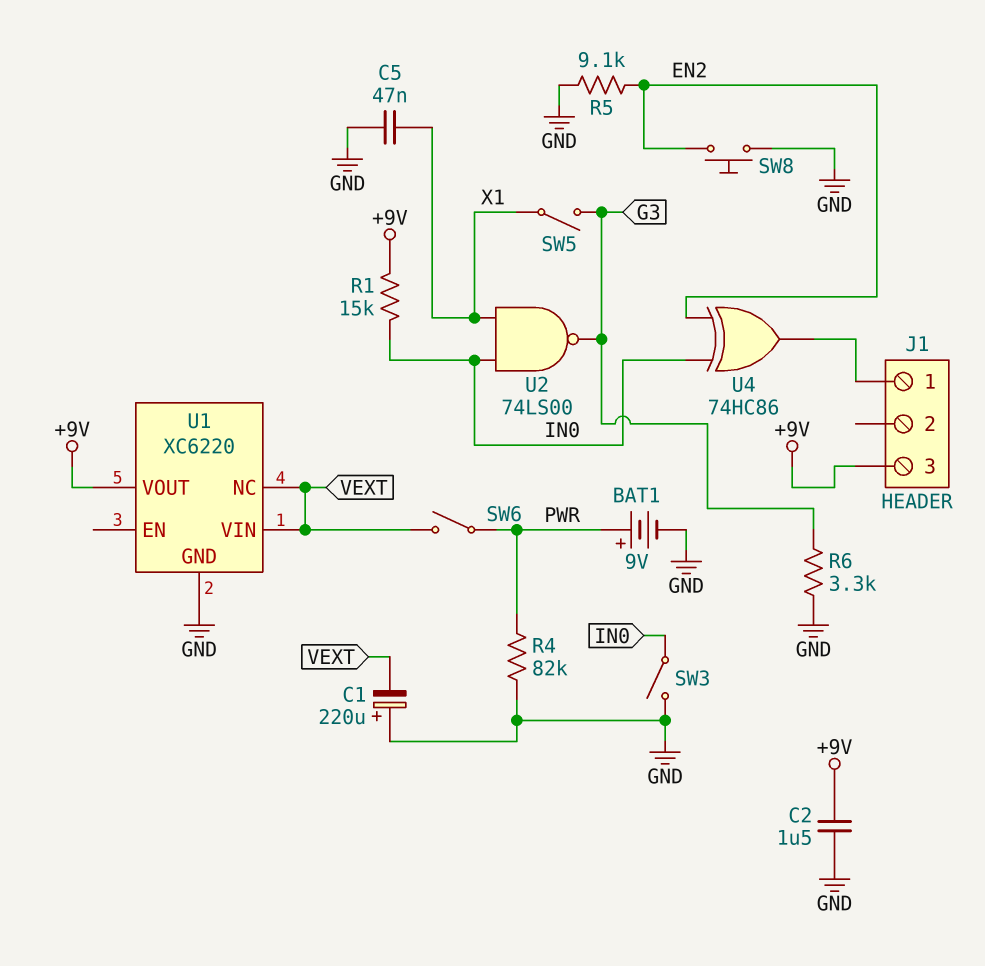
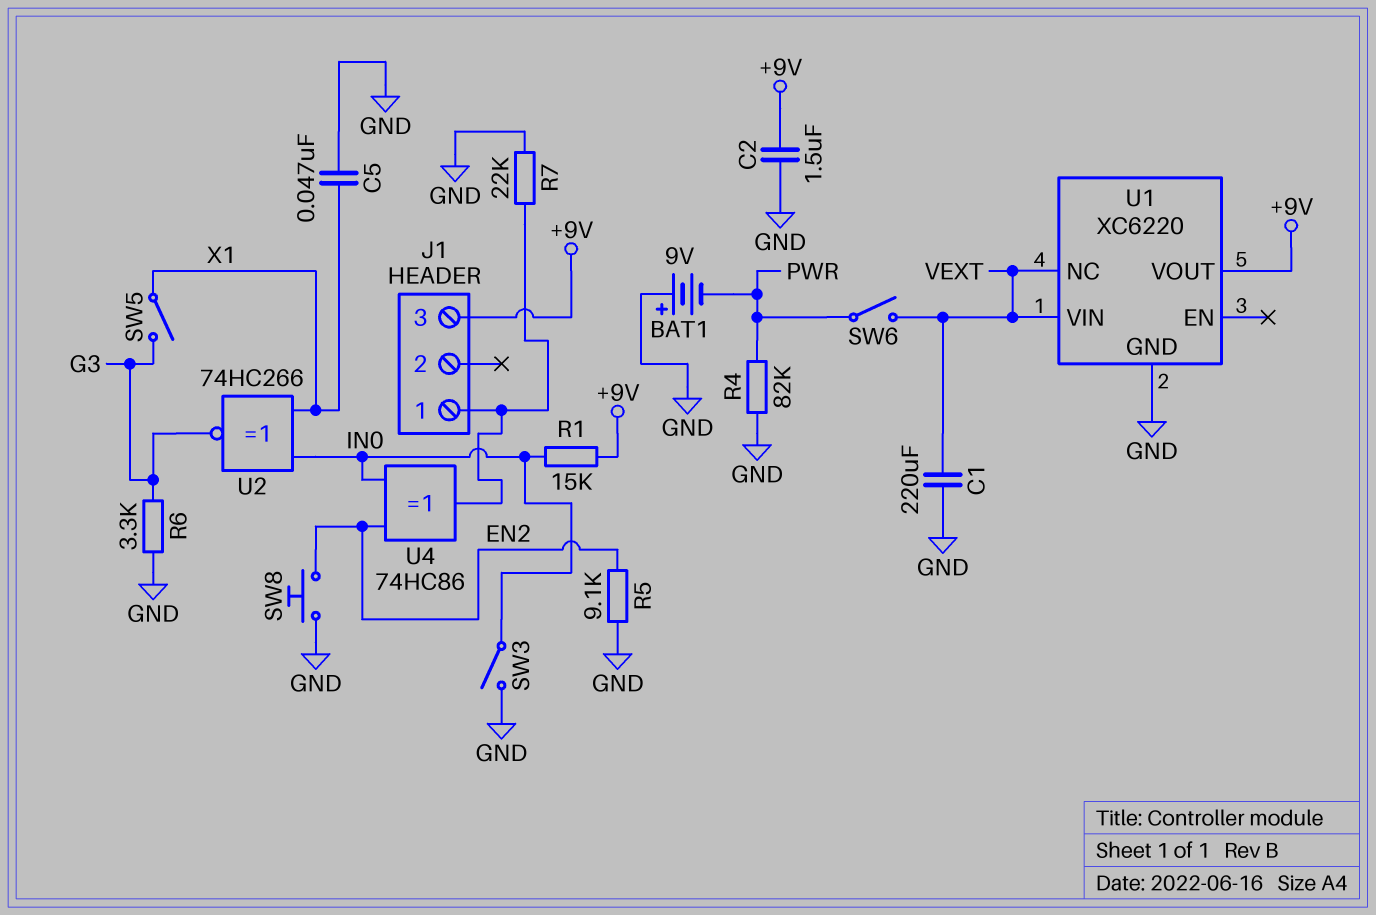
BAT1: 9V (plus PWR, minus GND) -> 9V (plus GND, minus PWR)
C1: 220uF (plus GND, minus VEXT) -> 220uF (GND, VEXT)
R7: none -> 22k (GND, J1/1)
U2: NAND 74LS00 (in IN0, in X1, out G3) -> XNOR 74HC266 (in IN0, in X1, out G3)

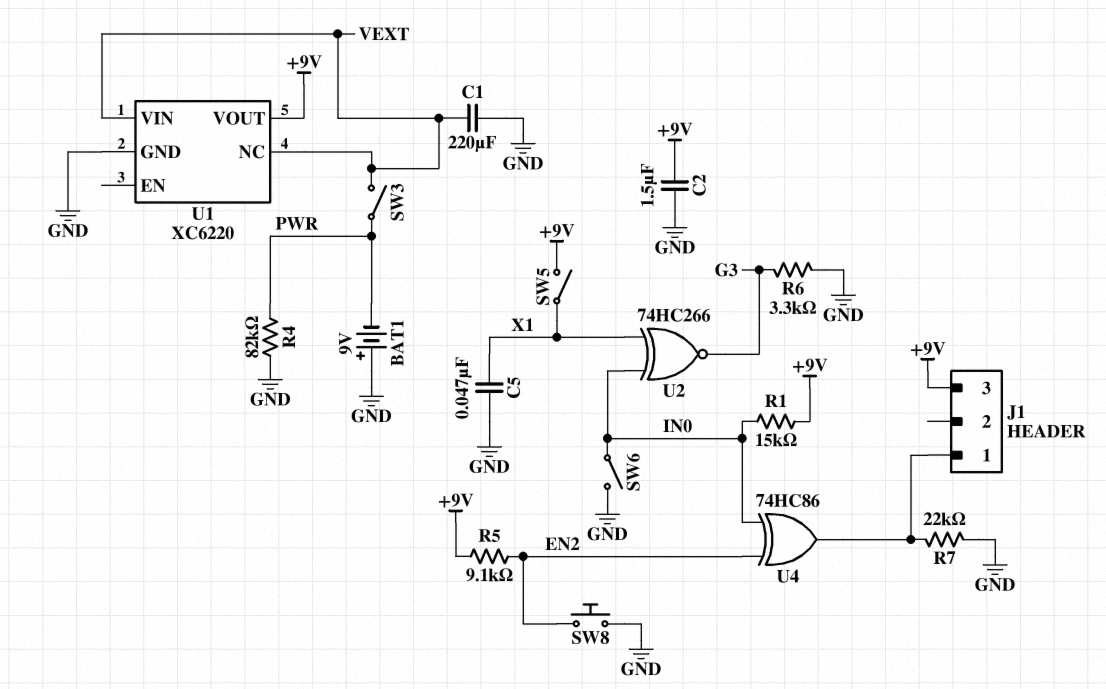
R5: 9.1k (EN2, GND) -> 9.1k (+9V, EN2)
SW3: switch (GND, IN0) -> switch (PWR, VEXT)
SW5: switch (G3, X1) -> switch (+9V, X1)
SW6: switch (PWR, VEXT) -> switch (GND, IN0)

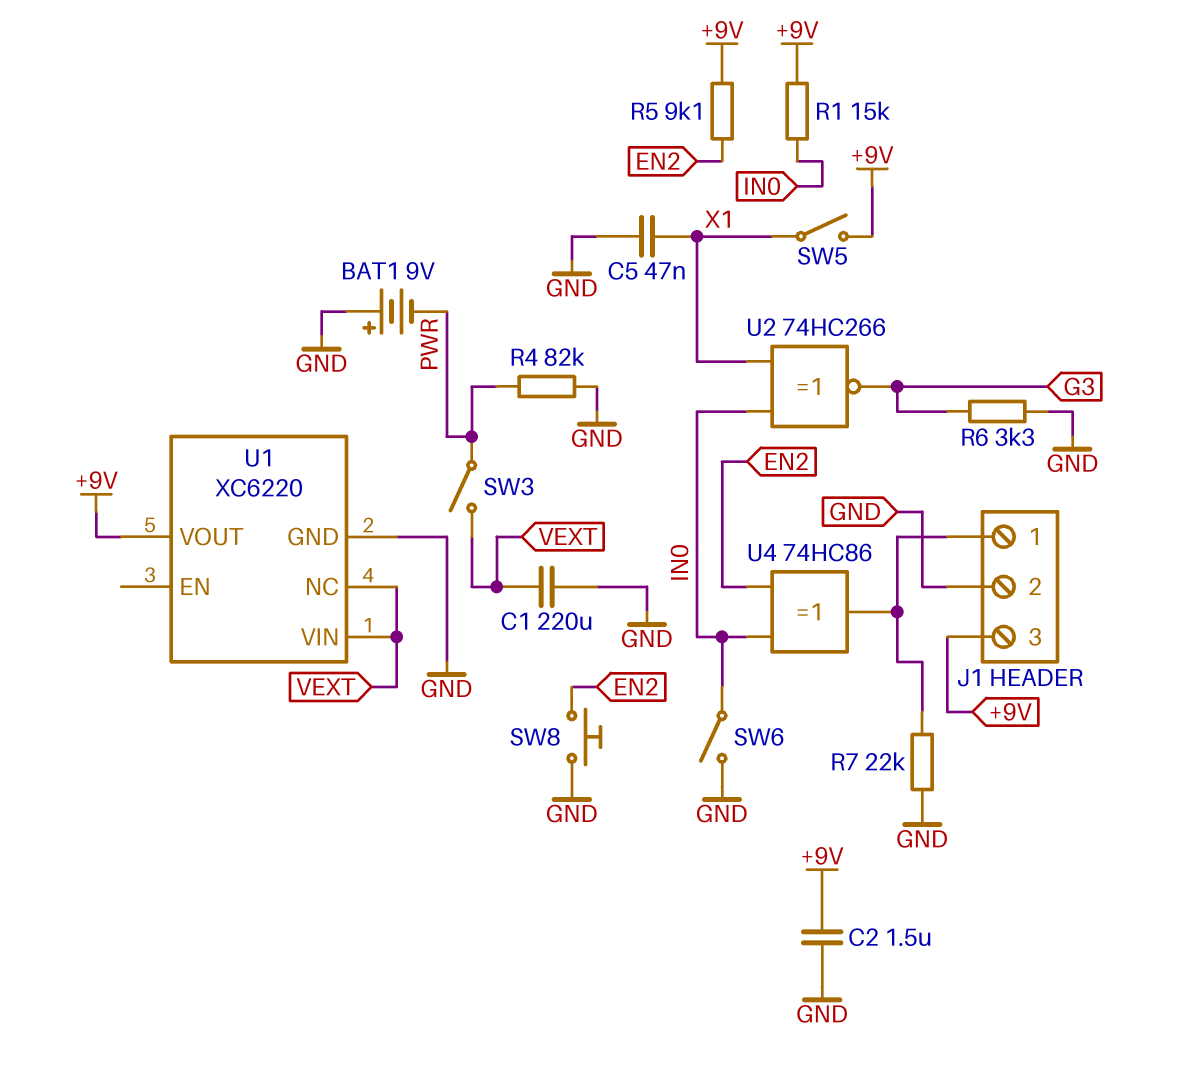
J1 pin 2: none -> GND

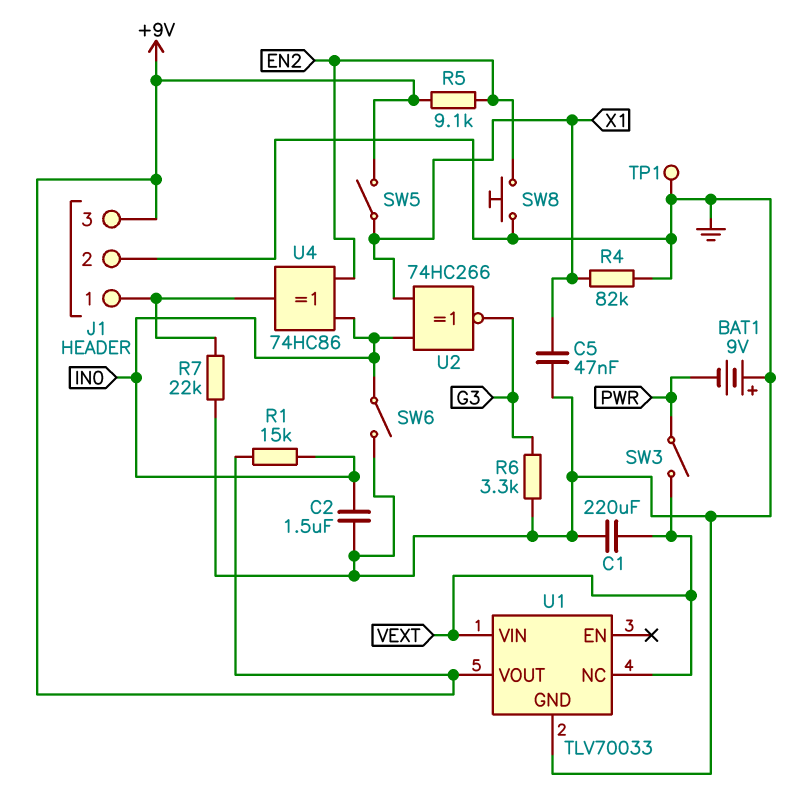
C2: 1.5uF (+9V, GND) -> 1.5uF (GND, IN0)
R4: 82k (GND, PWR) -> 82k (GND, X1)
TP1: none -> test point (GND)
U1: XC6220 -> TLV70033

